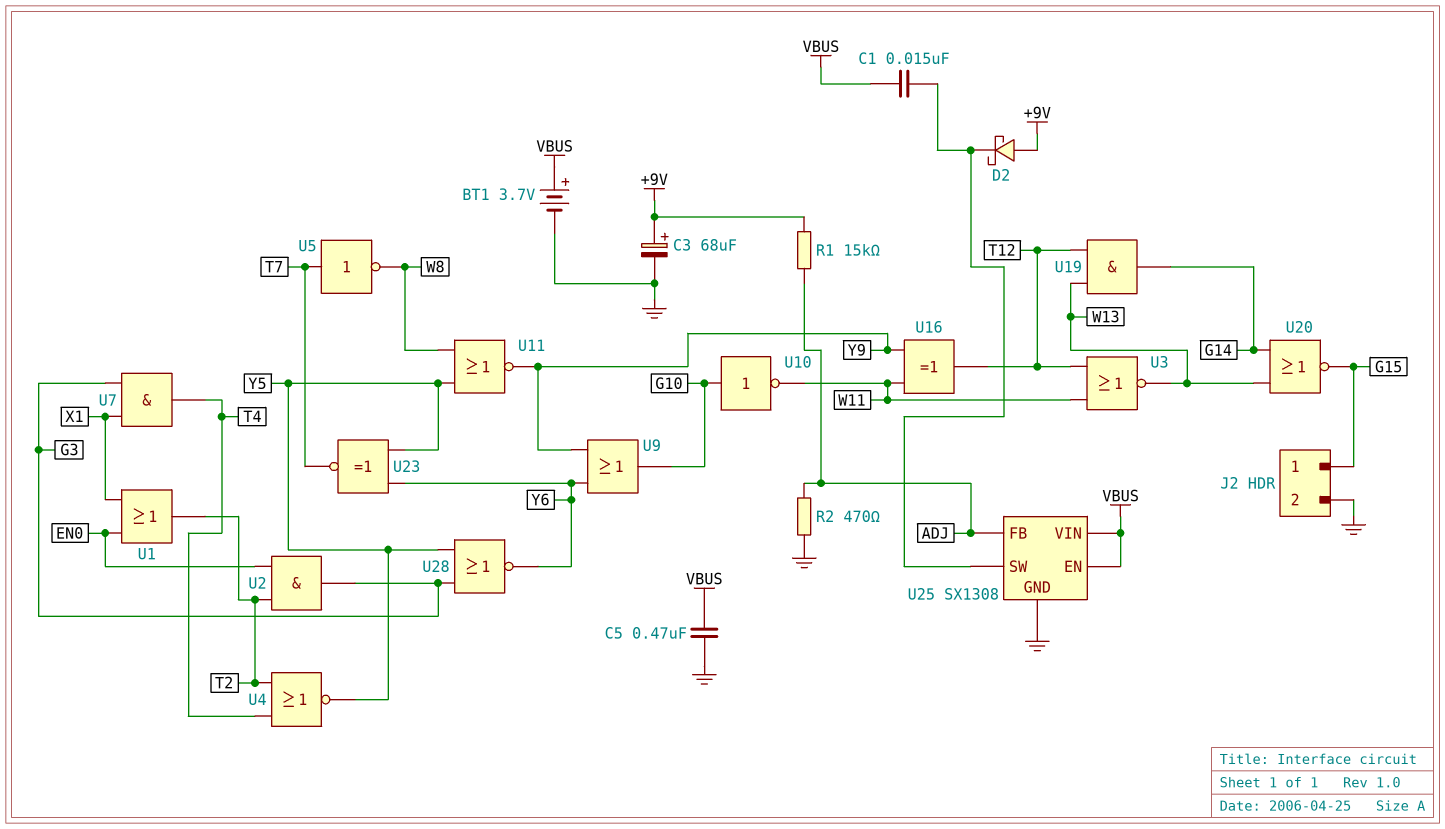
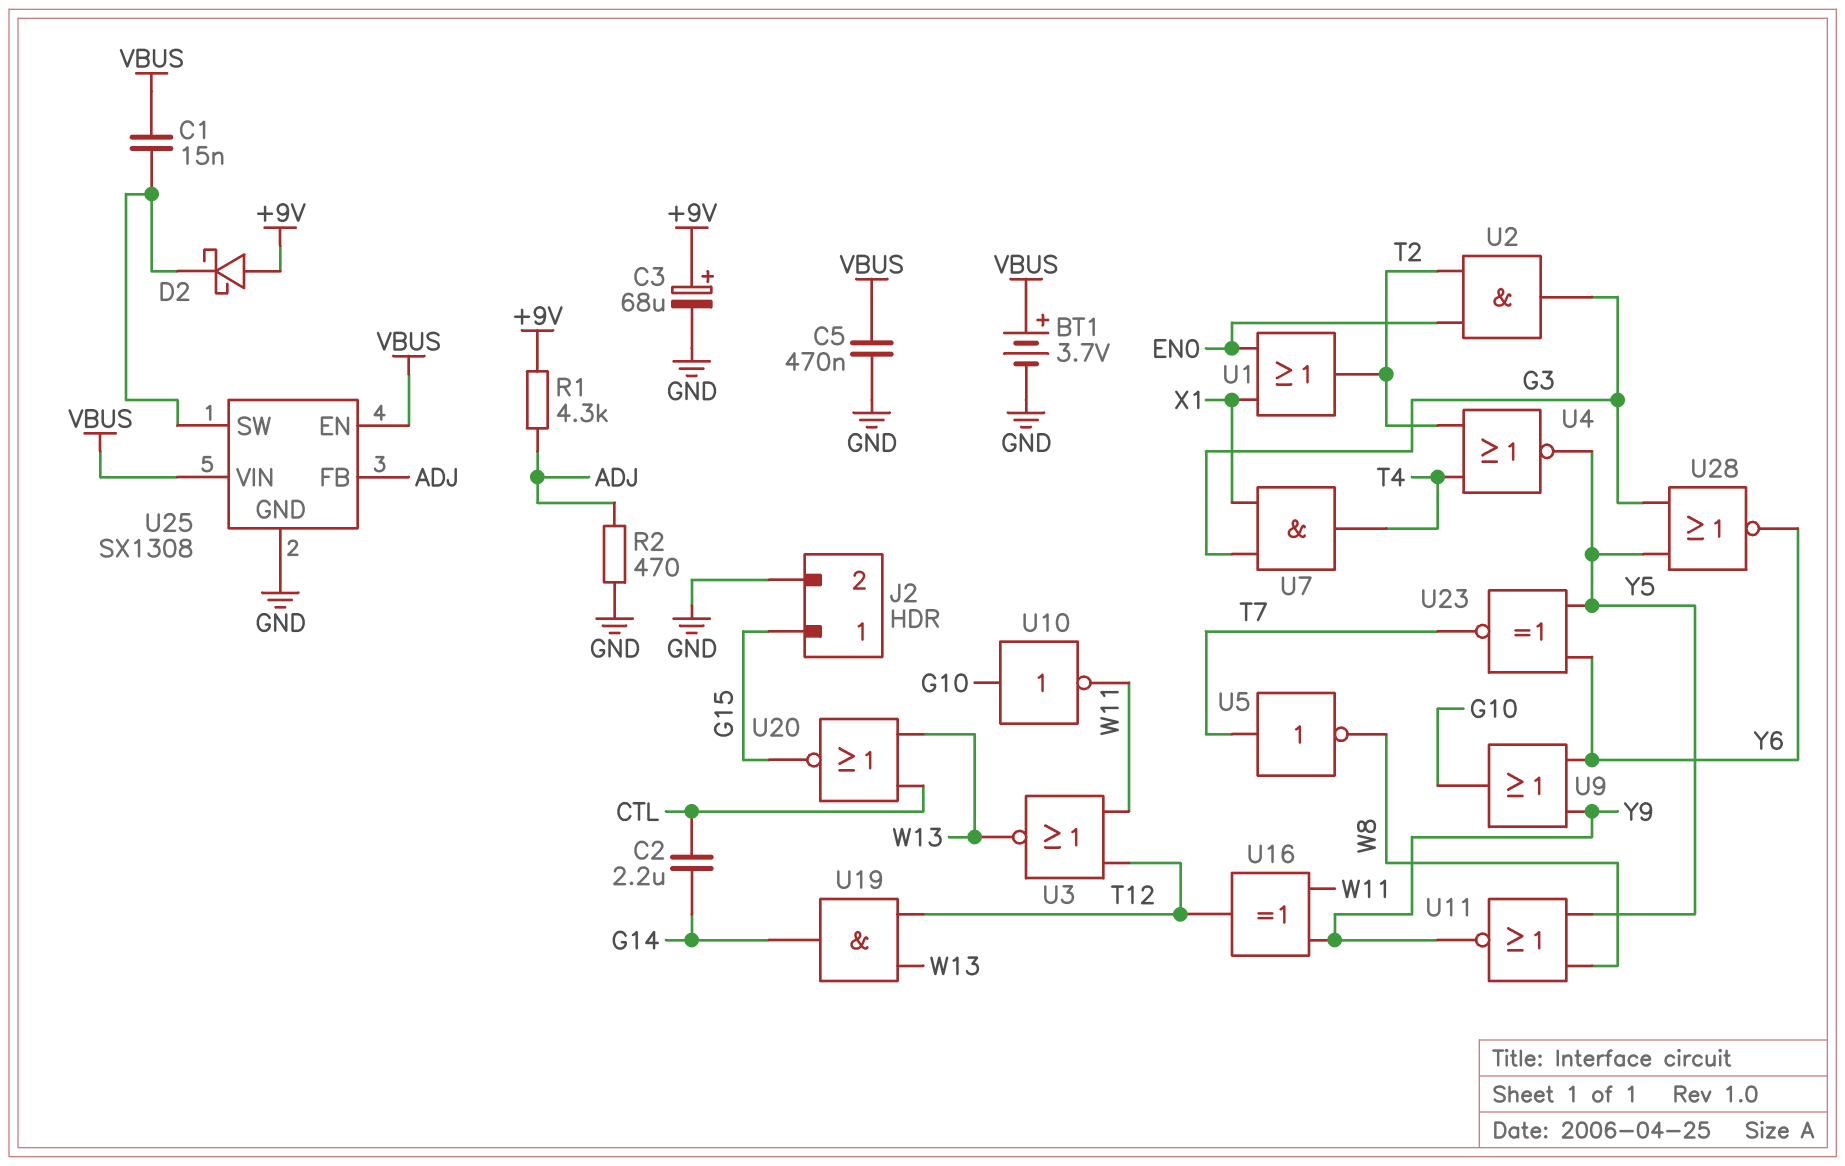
C2: none -> 2.2uF (CTL, G14)
R1: 15k (+9V, ADJ) -> 4.3k (+9V, ADJ)
U20: NOR (in G14, in W13, out G15) -> NOR (in CTL, in W13, out G15)

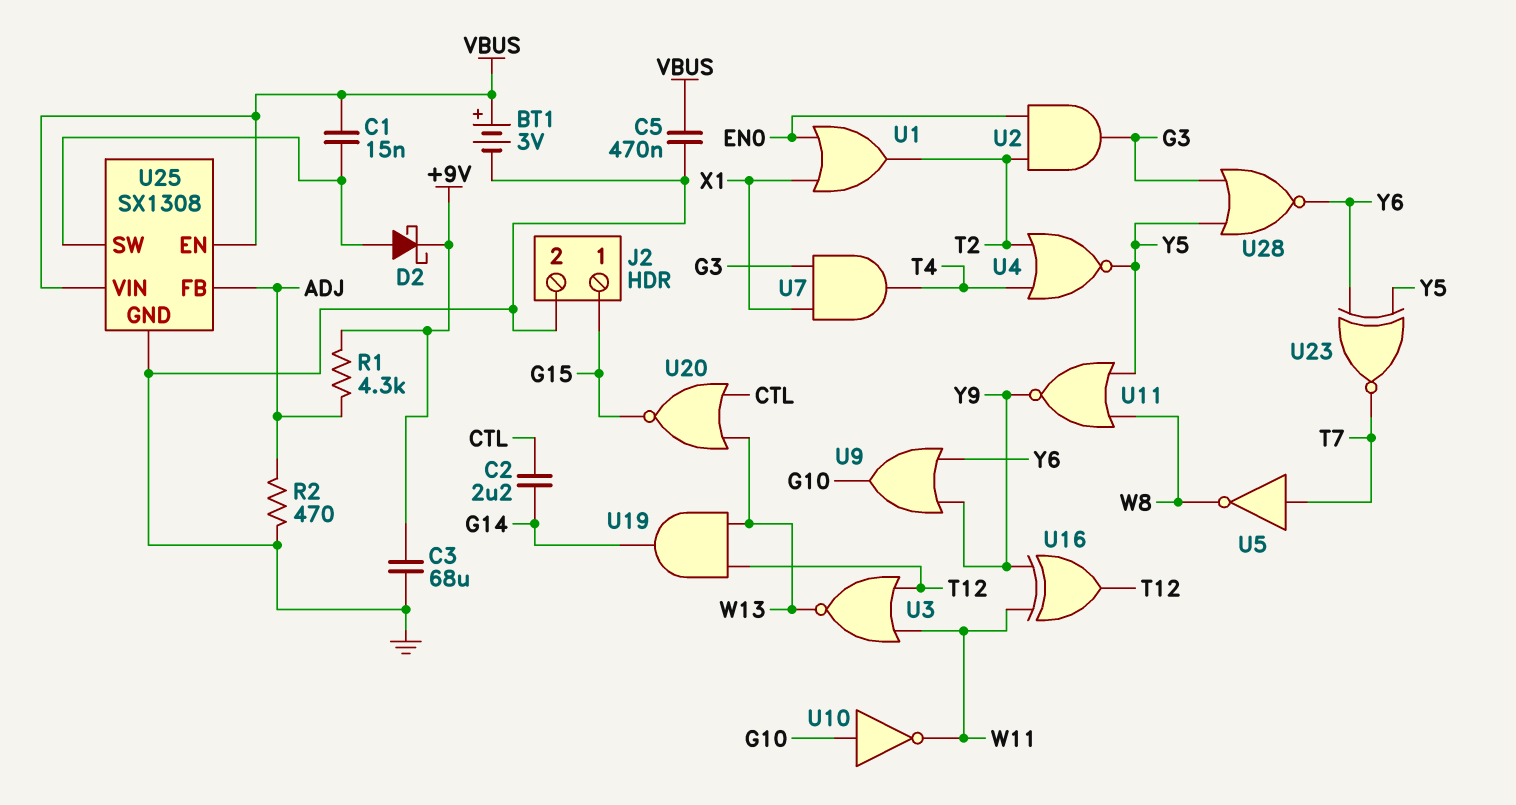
BT1: 3.7V (plus VBUS, minus GND) -> 3V (plus VBUS, minus GND)
C3: 68uF (plus +9V, minus GND) -> 68uF (+9V, GND)
D2: schottky (A +9V, K U25/SW) -> schottky (A U25/SW, K +9V)

